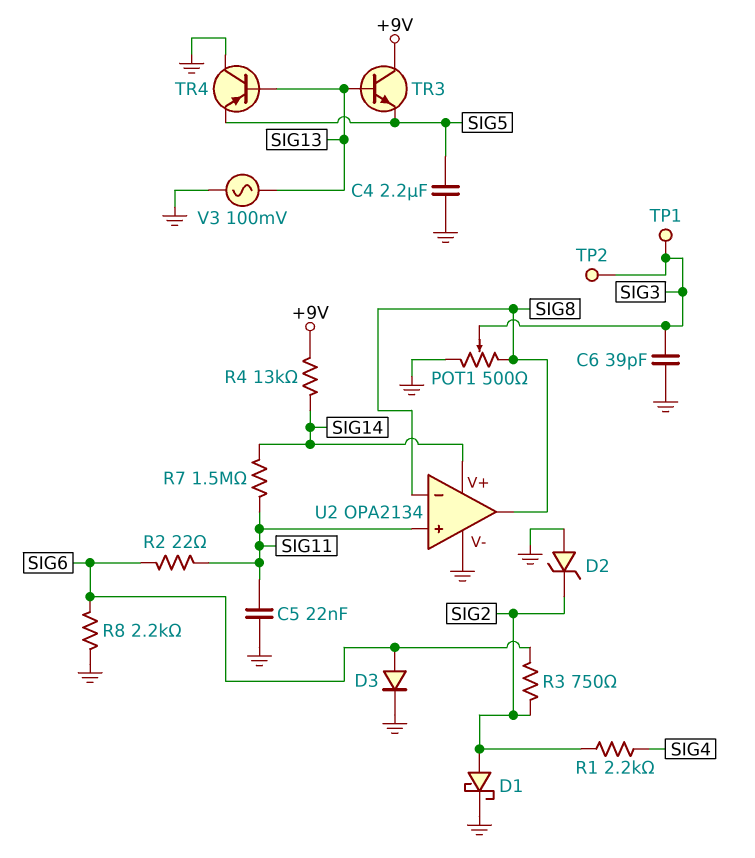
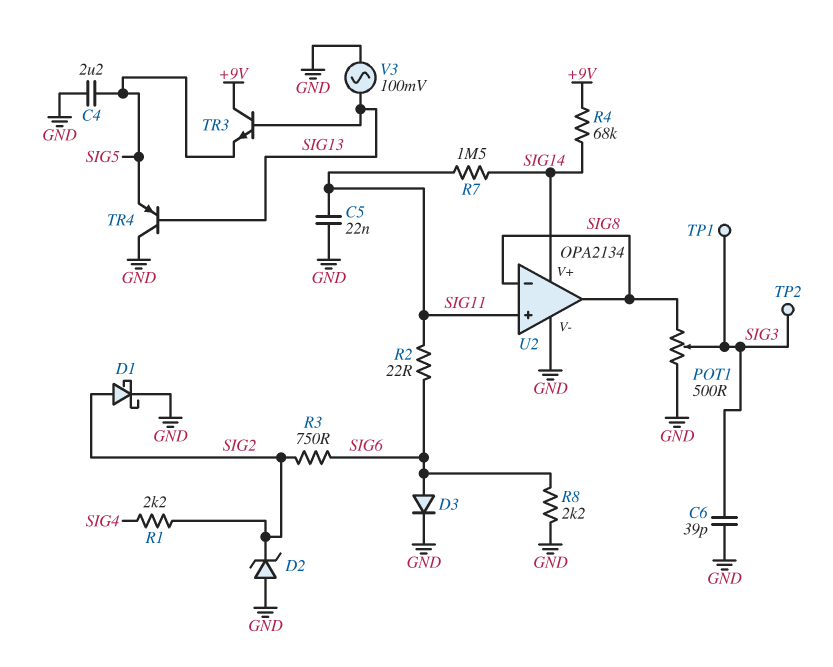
R4: 13k (+9V, SIG14) -> 68k (+9V, SIG14)

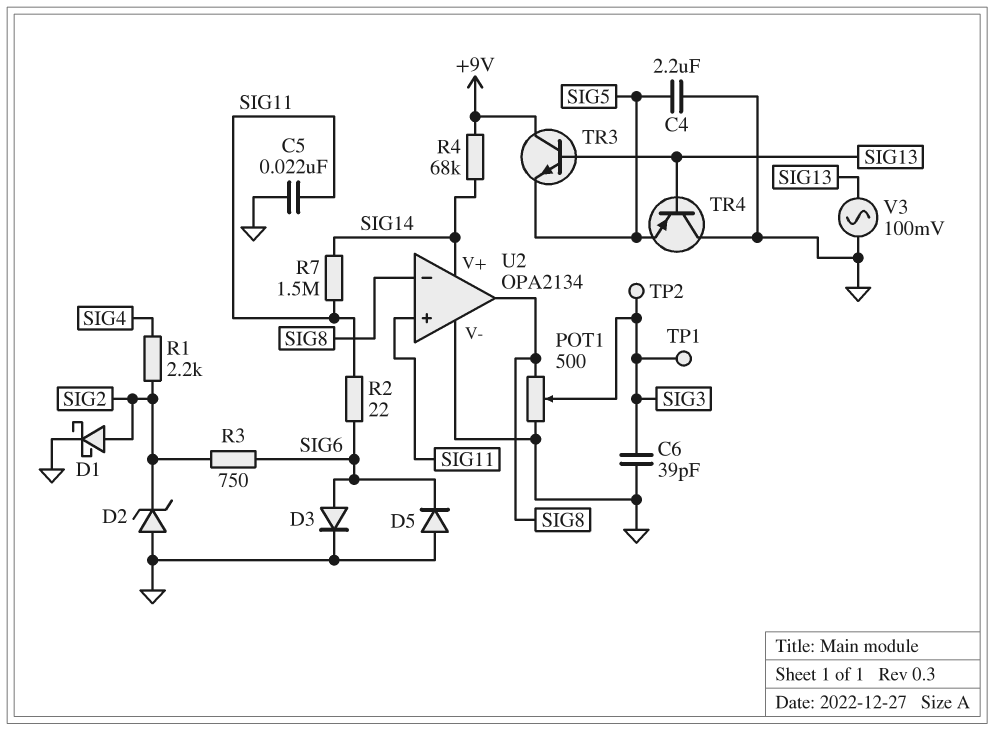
D5: none -> diode (A GND, K SIG6)
R8: 2.2k (GND, SIG6) -> none

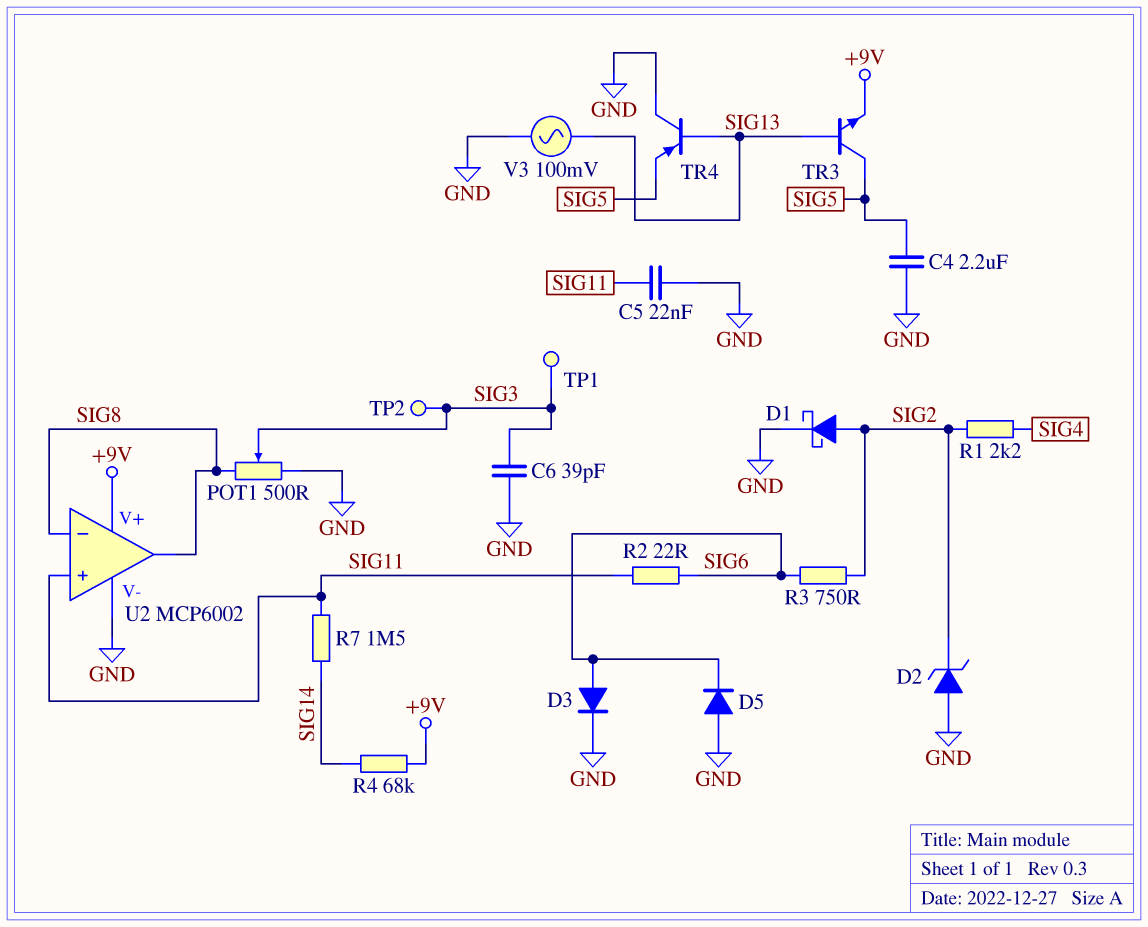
TR3: NPN (B SIG13, C +9V, E SIG5) -> NPN (B SIG13, C SIG5, E +9V)
U2: OPA2134 -> MCP6002
U2 pin V+: SIG14 -> +9V

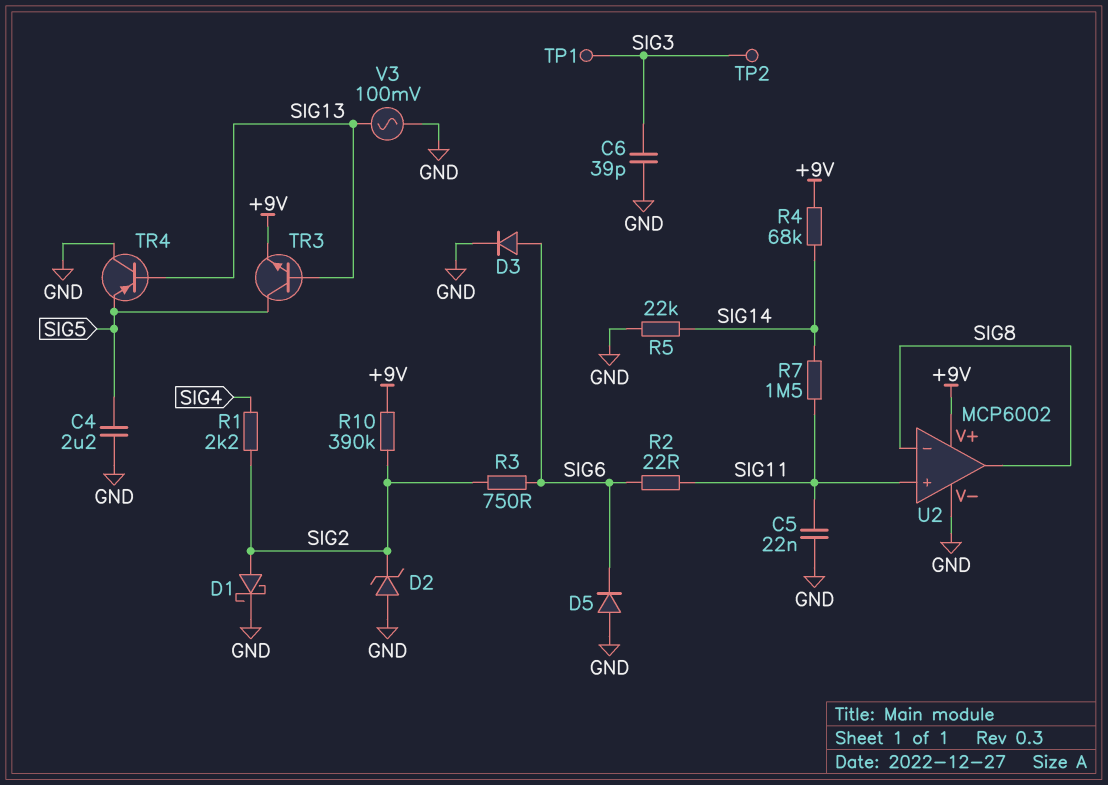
POT1: 500 (GND, SIG8, wiper SIG3) -> none
R5: none -> 22k (GND, SIG14)
R10: none -> 390k (+9V, SIG2)

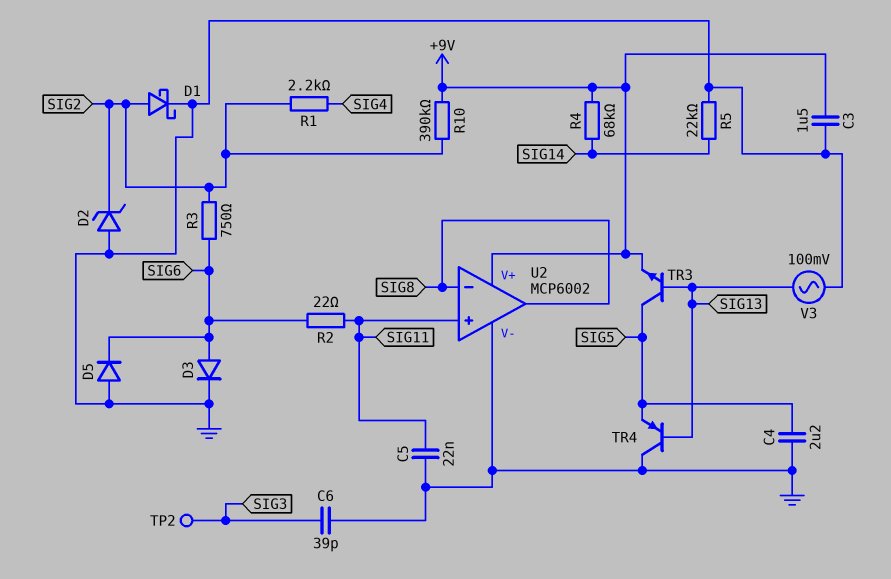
C3: none -> 1.5uF (+9V, GND)
R7: 1.5M (SIG11, SIG14) -> none
TP1: test point (SIG3) -> none

